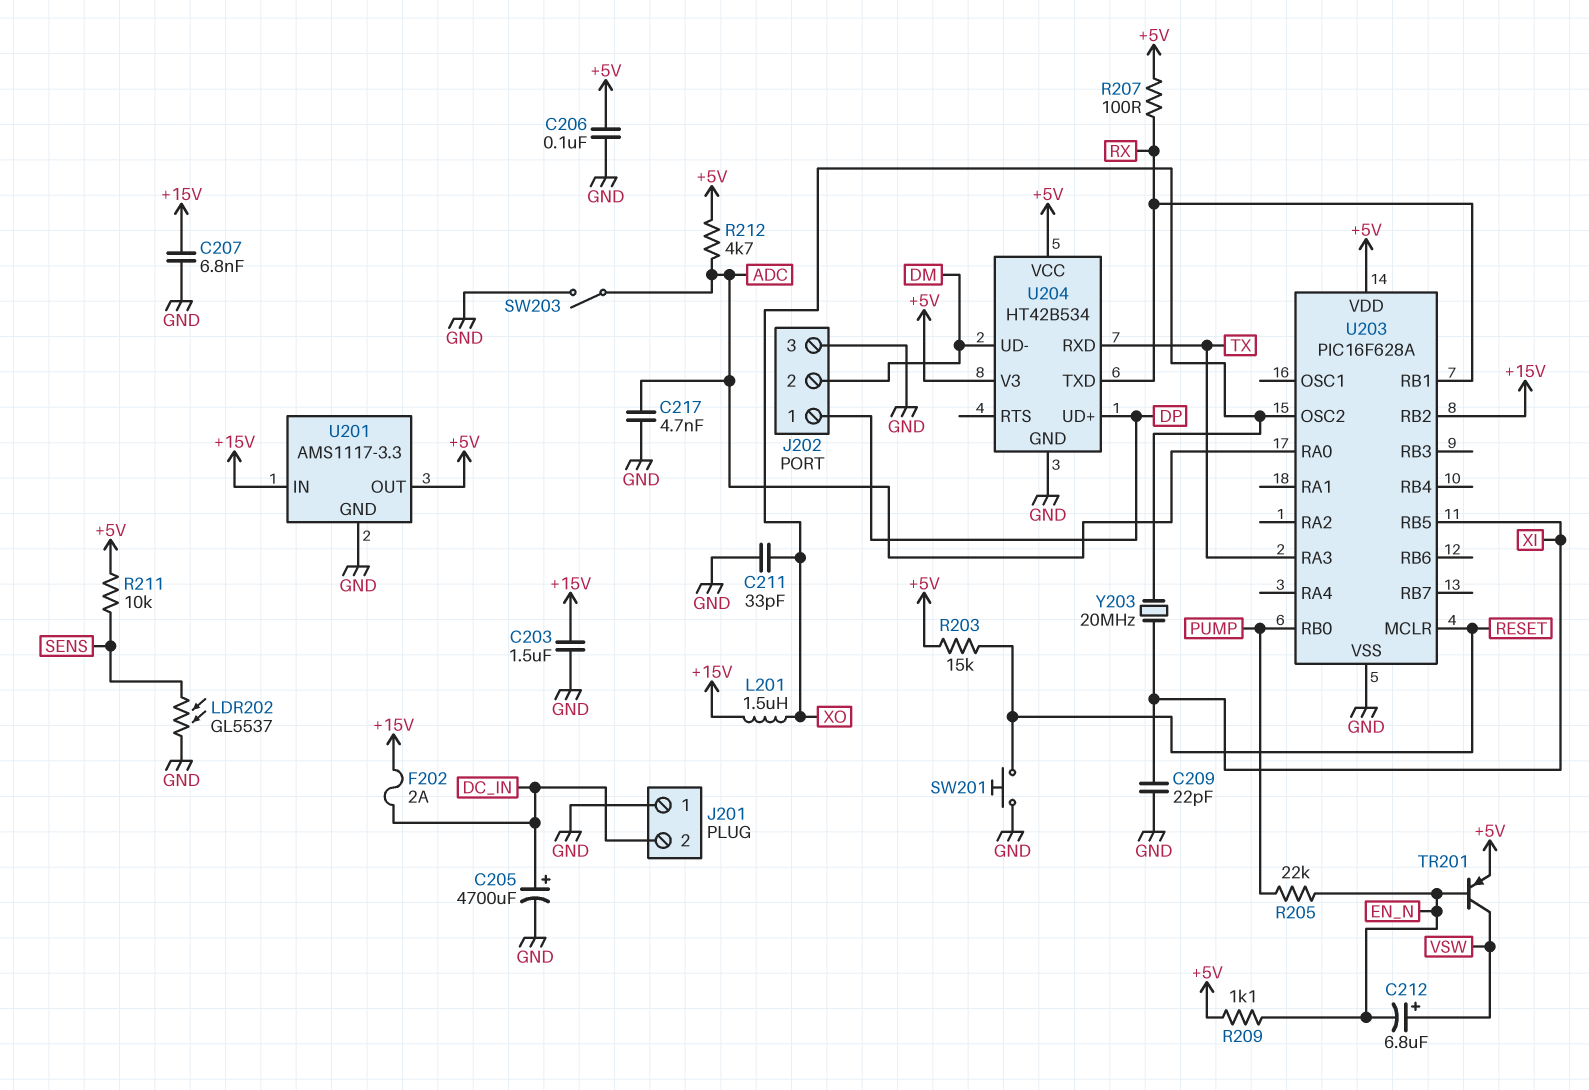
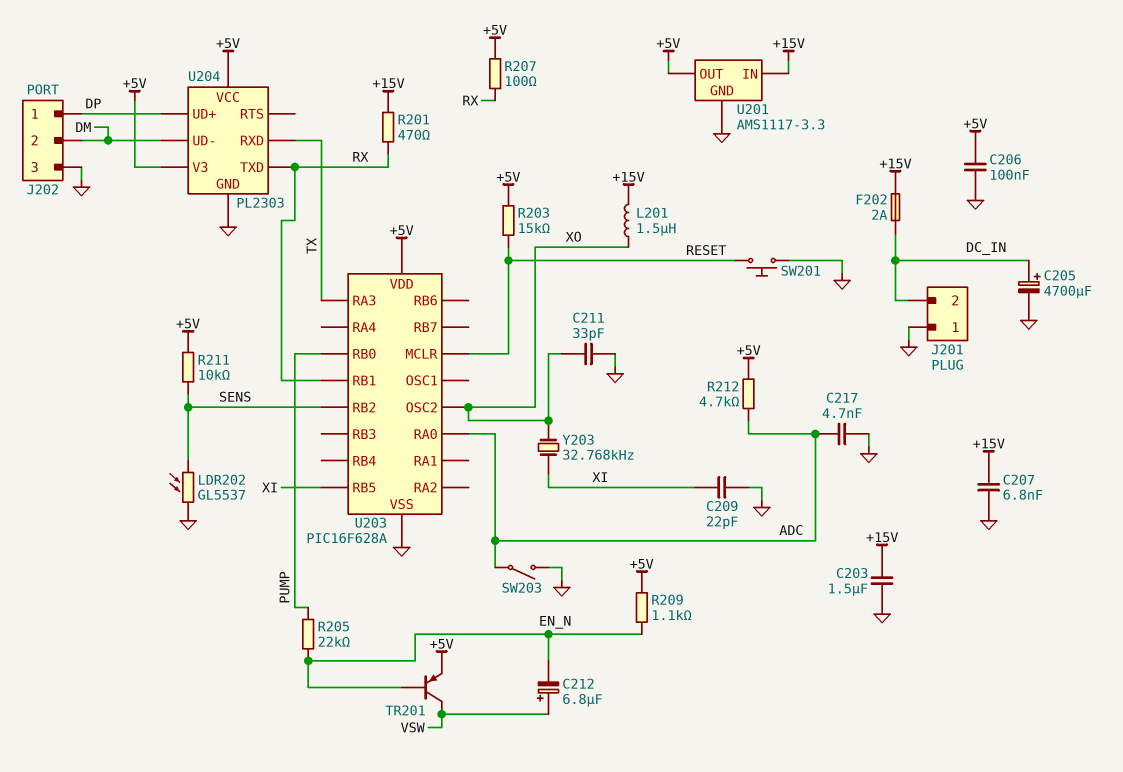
R201: none -> 470 (+15V, RX)
U203 pin RB2: +15V -> SENS
U204: HT42B534 -> PL2303
Y203: 20MHz (XI, XO) -> 32.768kHz (XI, XO)

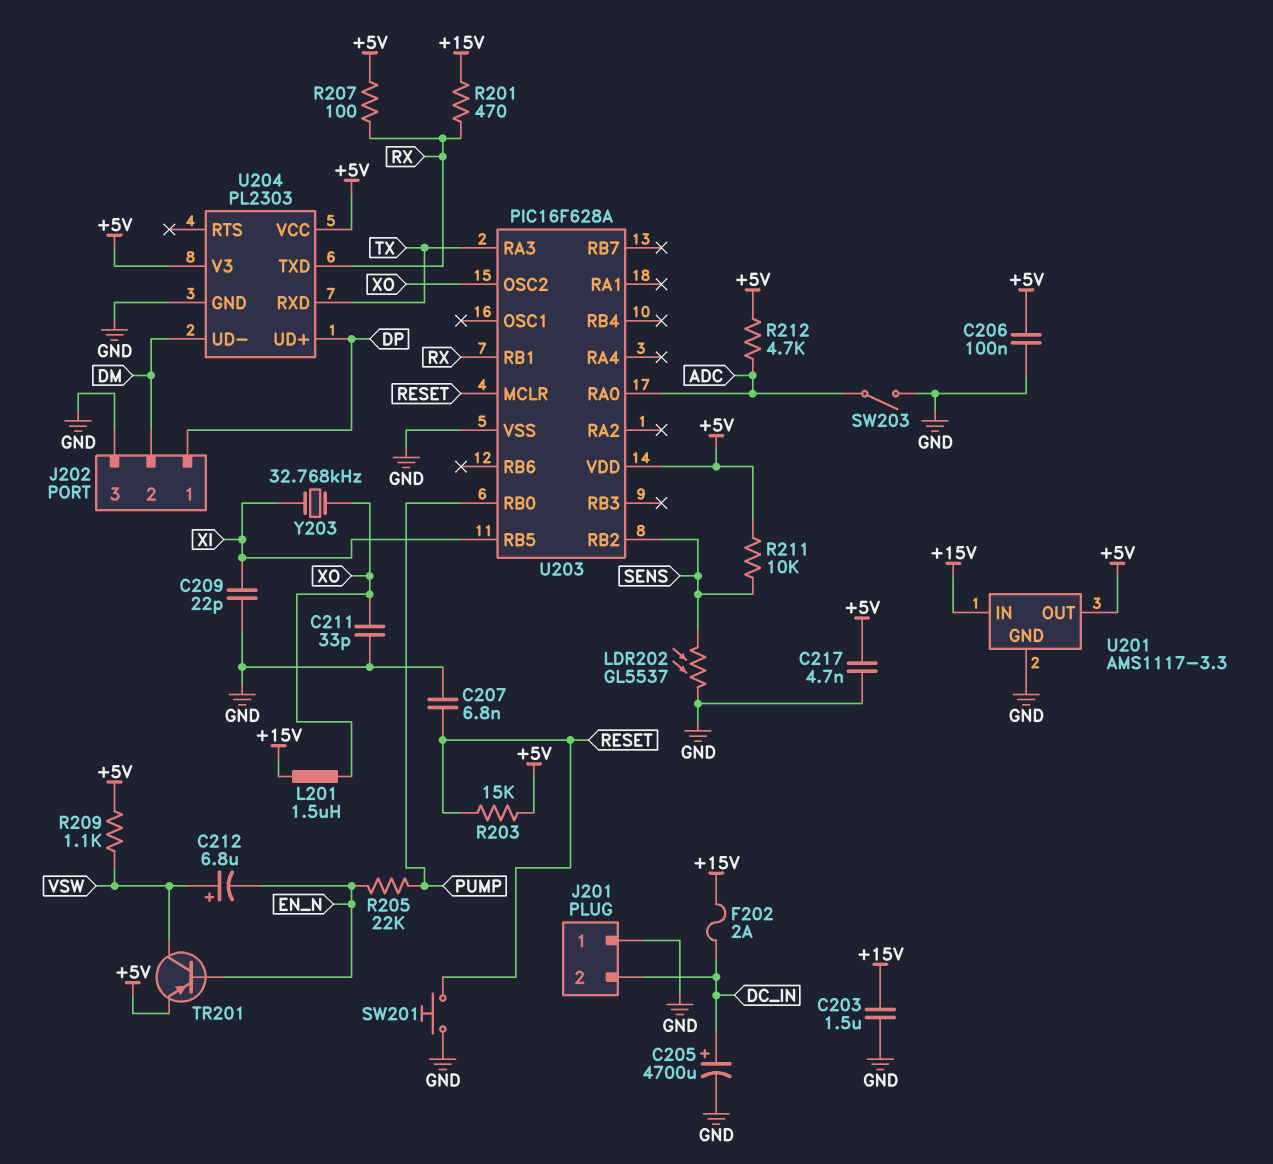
C207: 6.8nF (+15V, GND) -> 6.8nF (GND, RESET)
C217: 4.7nF (ADC, GND) -> 4.7nF (+5V, GND)
R209: 1.1k (+5V, EN_N) -> 1.1k (+5V, VSW)

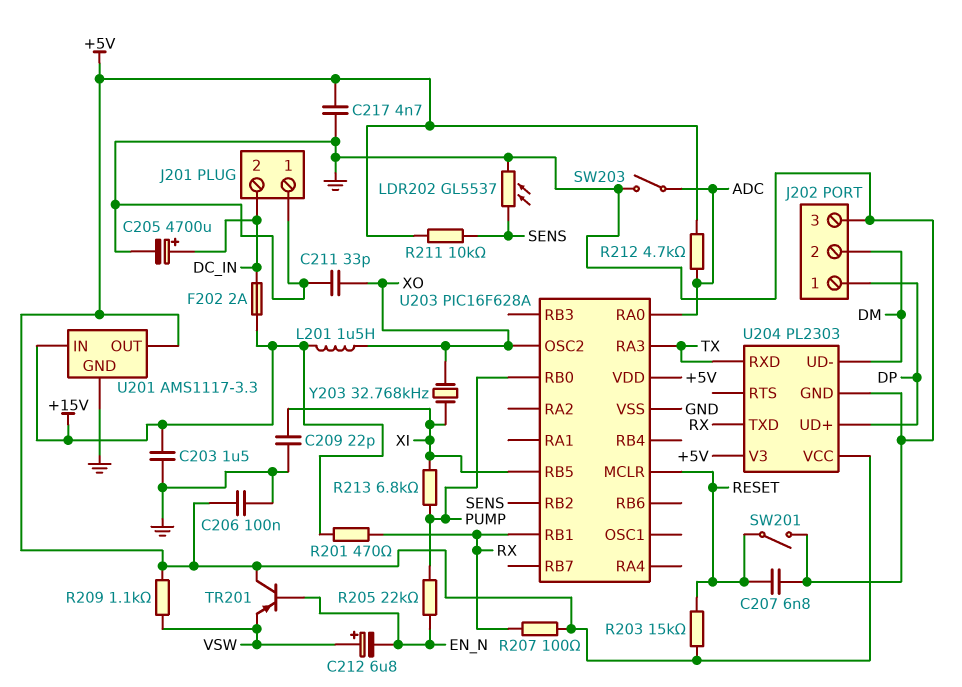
R213: none -> 6.8k (PUMP, XI)
SW201: button (GND, RESET) -> switch (GND, RESET)
TR201: PNP (B EN_N, C VSW, E +5V) -> PNP (B EN_N, C +5V, E VSW)

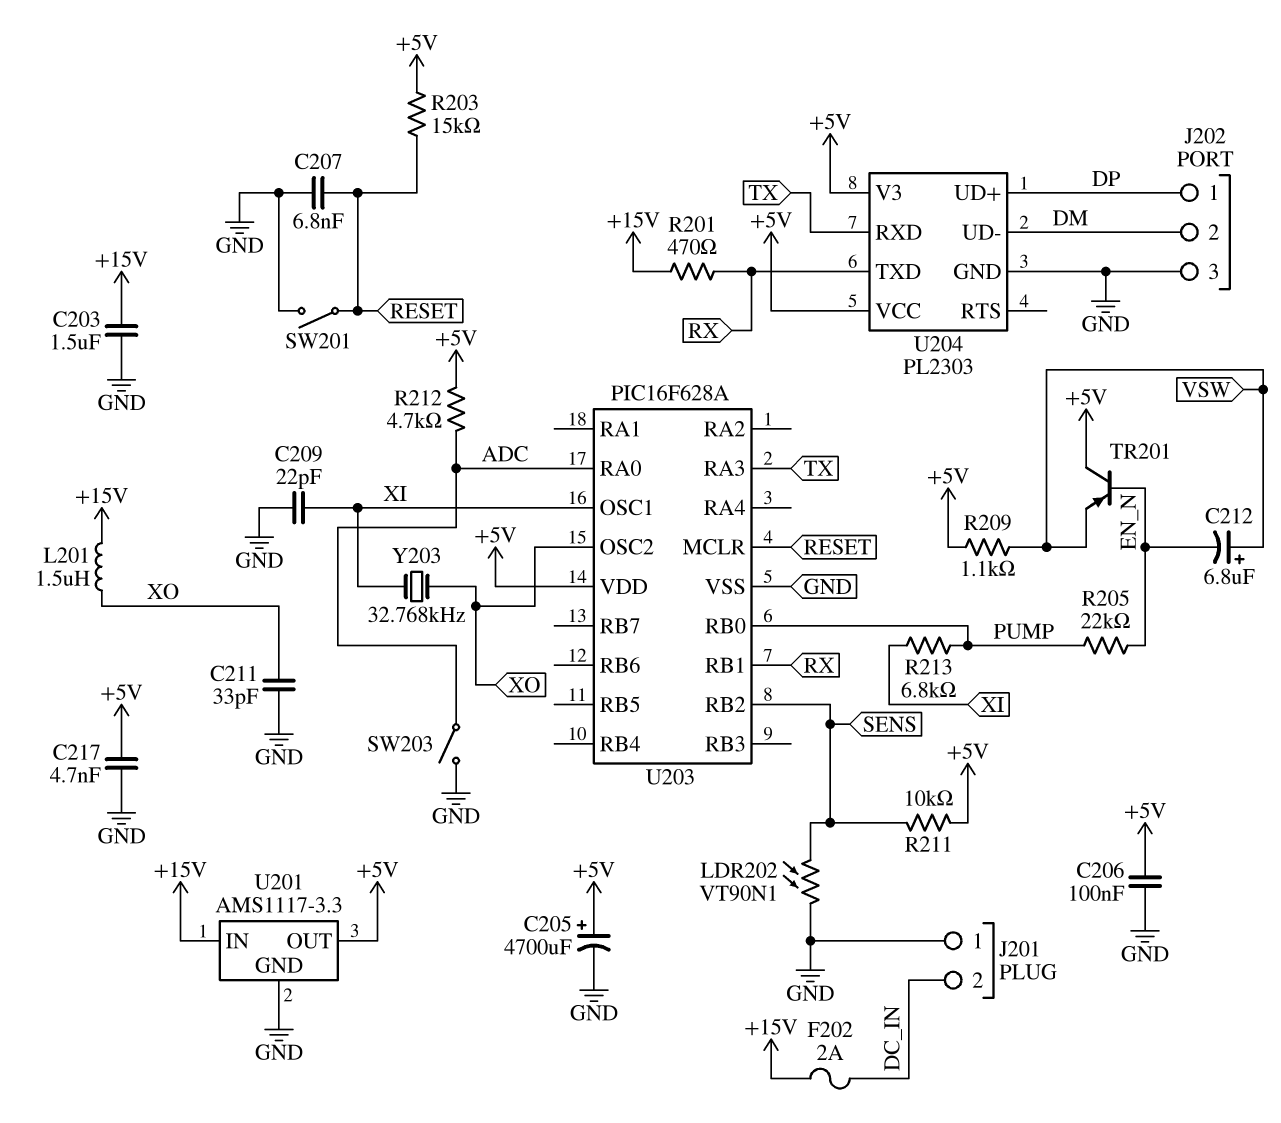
C205: 4700uF (plus DC_IN, minus GND) -> 4700uF (plus +5V, minus GND)
LDR202: GL5537 (GND, SENS) -> VT90N1 (GND, SENS)
R207: 100 (+5V, RX) -> none
U203 pin OSC1: none -> XI
U203 pin RB5: XI -> none

